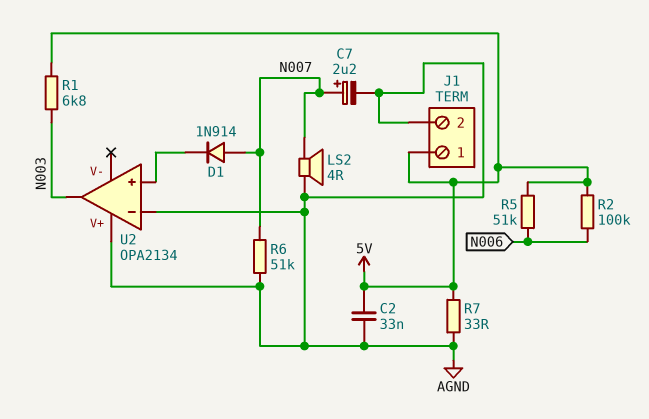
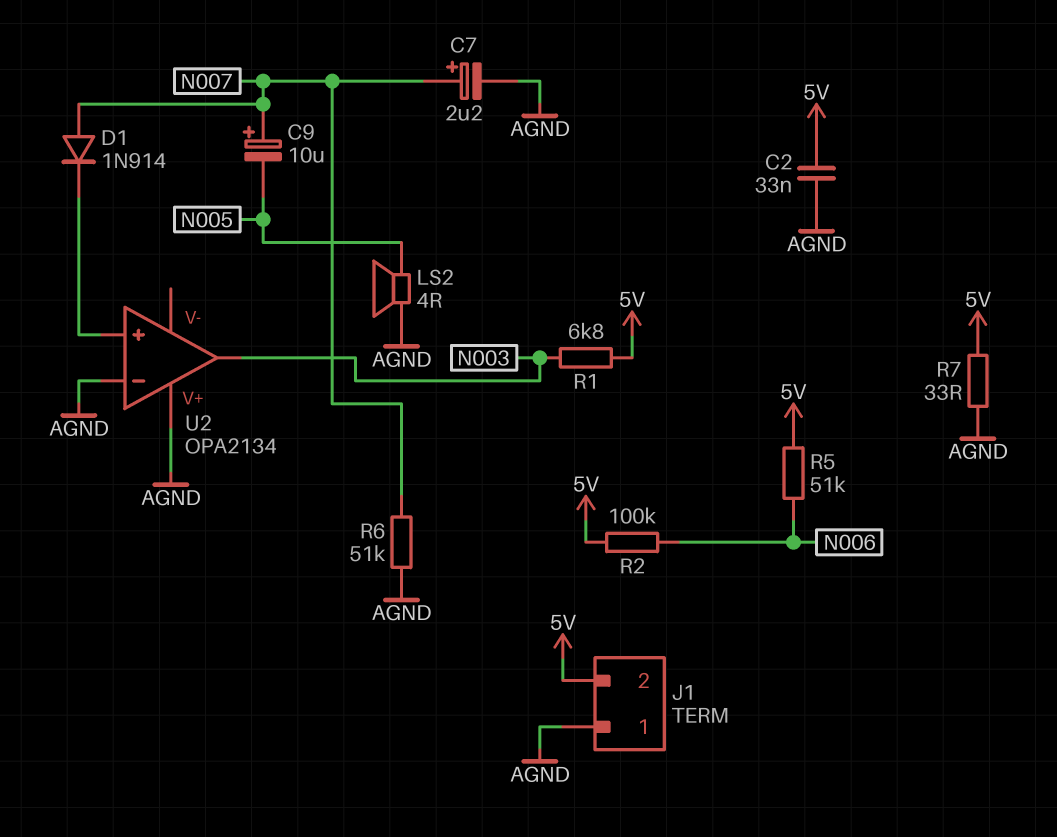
C9: none -> 10uF (plus N007, minus N005)
J1 pin 1: 5V -> AGND
J1 pin 2: AGND -> 5V
LS2: speaker 4R (AGND, N007) -> speaker 4R (AGND, N005)

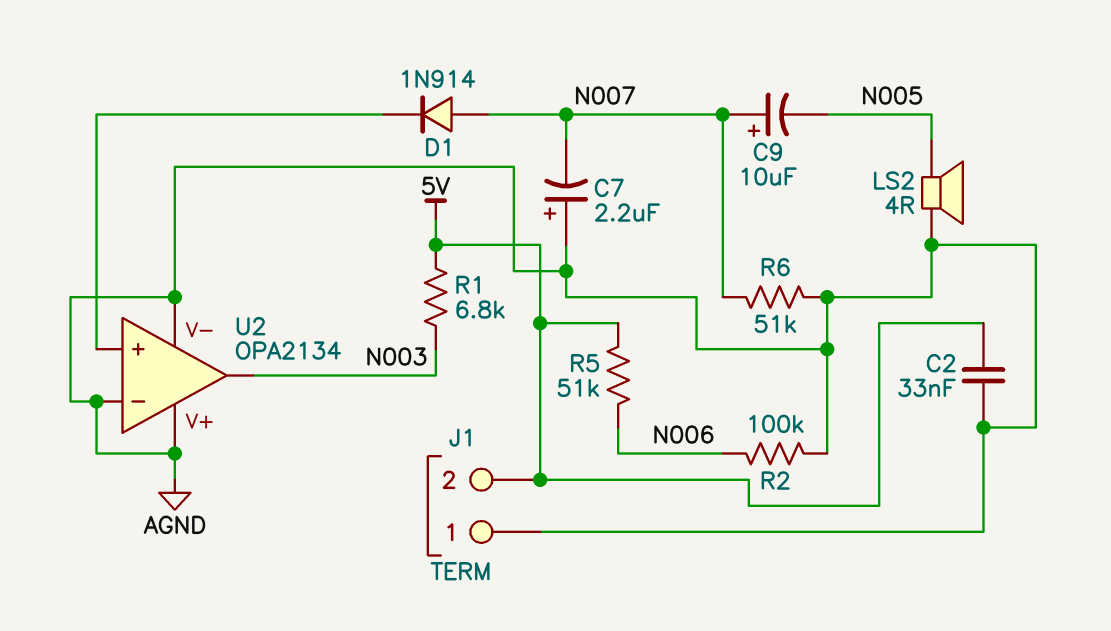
C7: 2.2uF (plus N007, minus AGND) -> 2.2uF (plus AGND, minus N007)
R2: 100k (5V, N006) -> 100k (AGND, N006)
R7: 33 (5V, AGND) -> none
U2 pin V-: none -> AGND

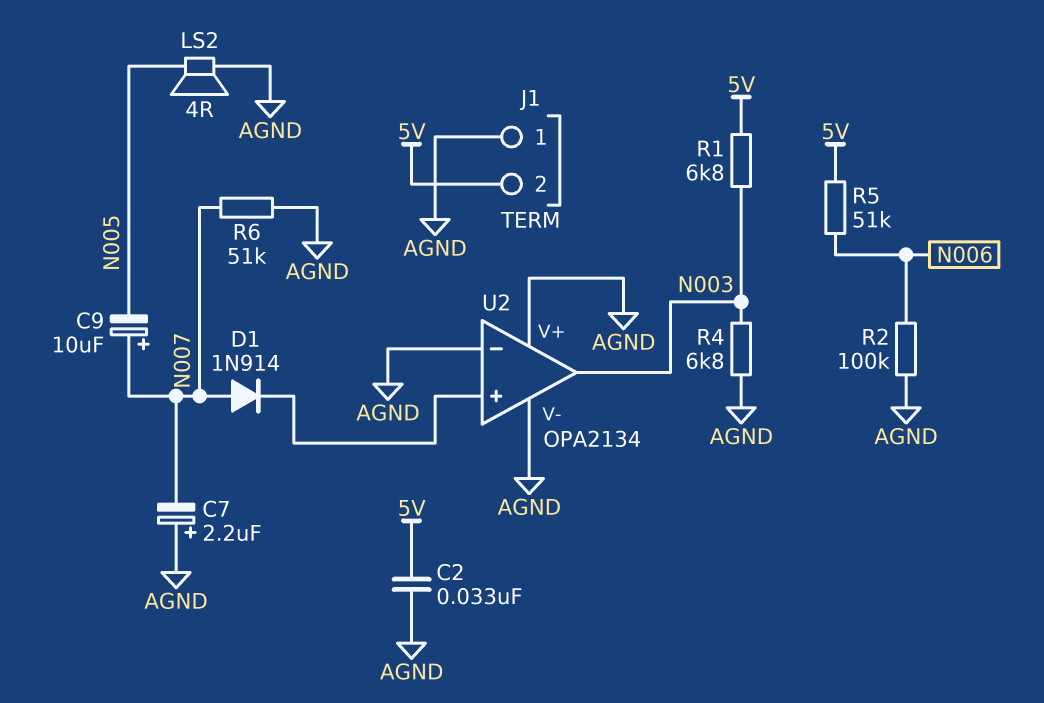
R4: none -> 6.8k (AGND, N003)

